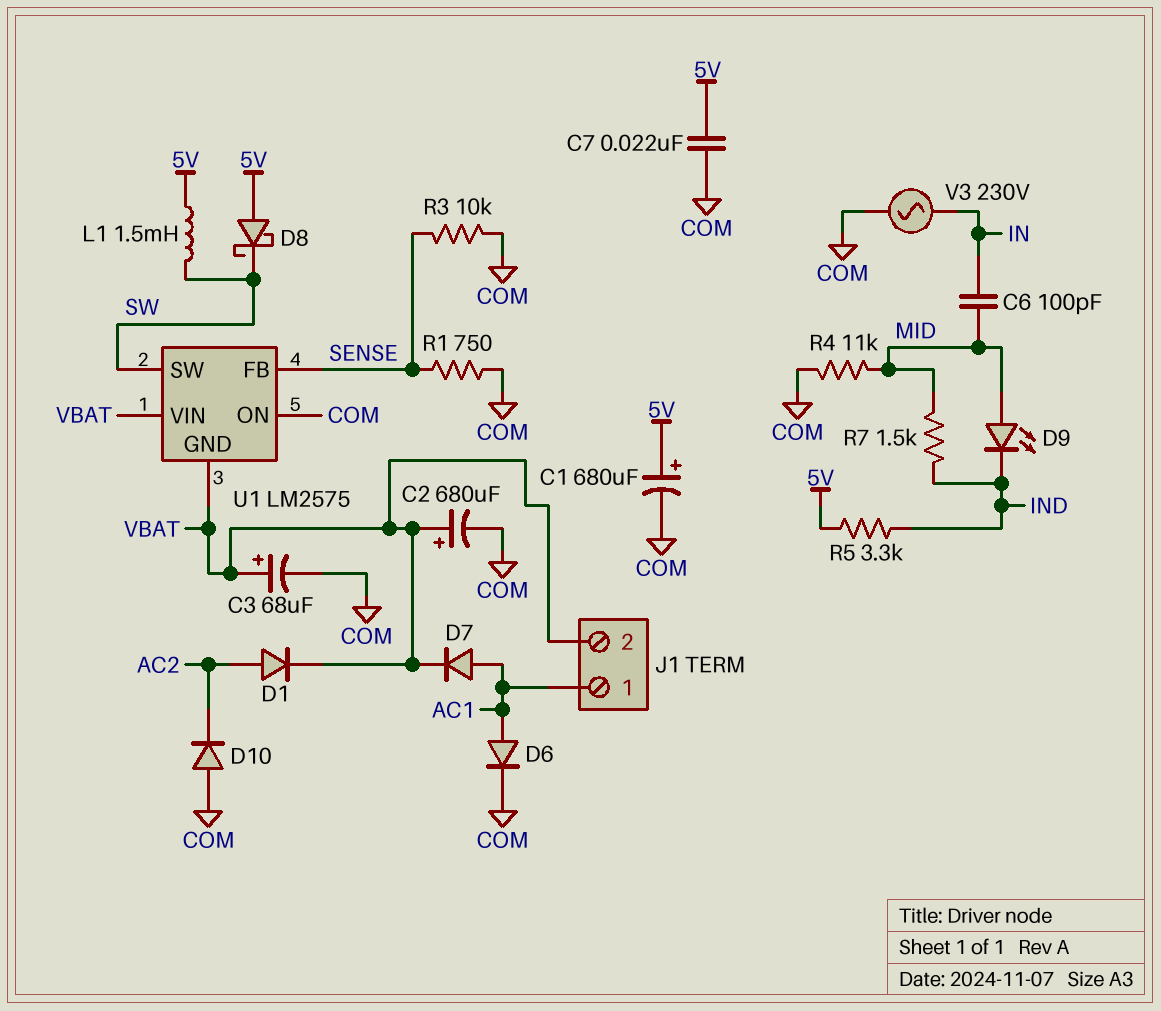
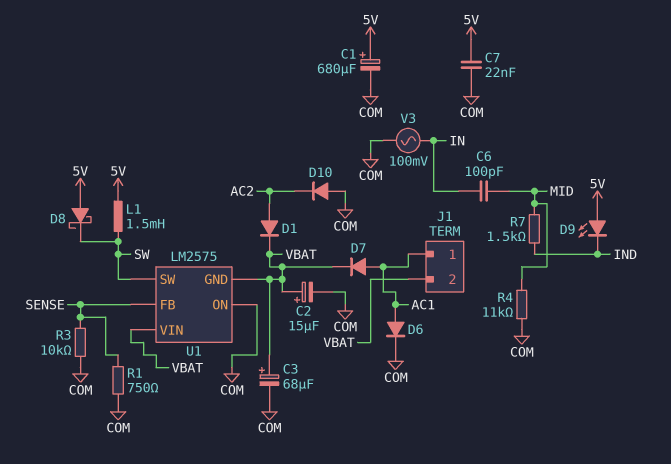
C2: 680uF (plus VBAT, minus COM) -> 15uF (plus VBAT, minus COM)
D9: LED (A MID, K IND) -> LED (A 5V, K IND)
R5: 3.3k (5V, IND) -> none
V3: AC 230V (COM, IN) -> AC 100mV (COM, IN)

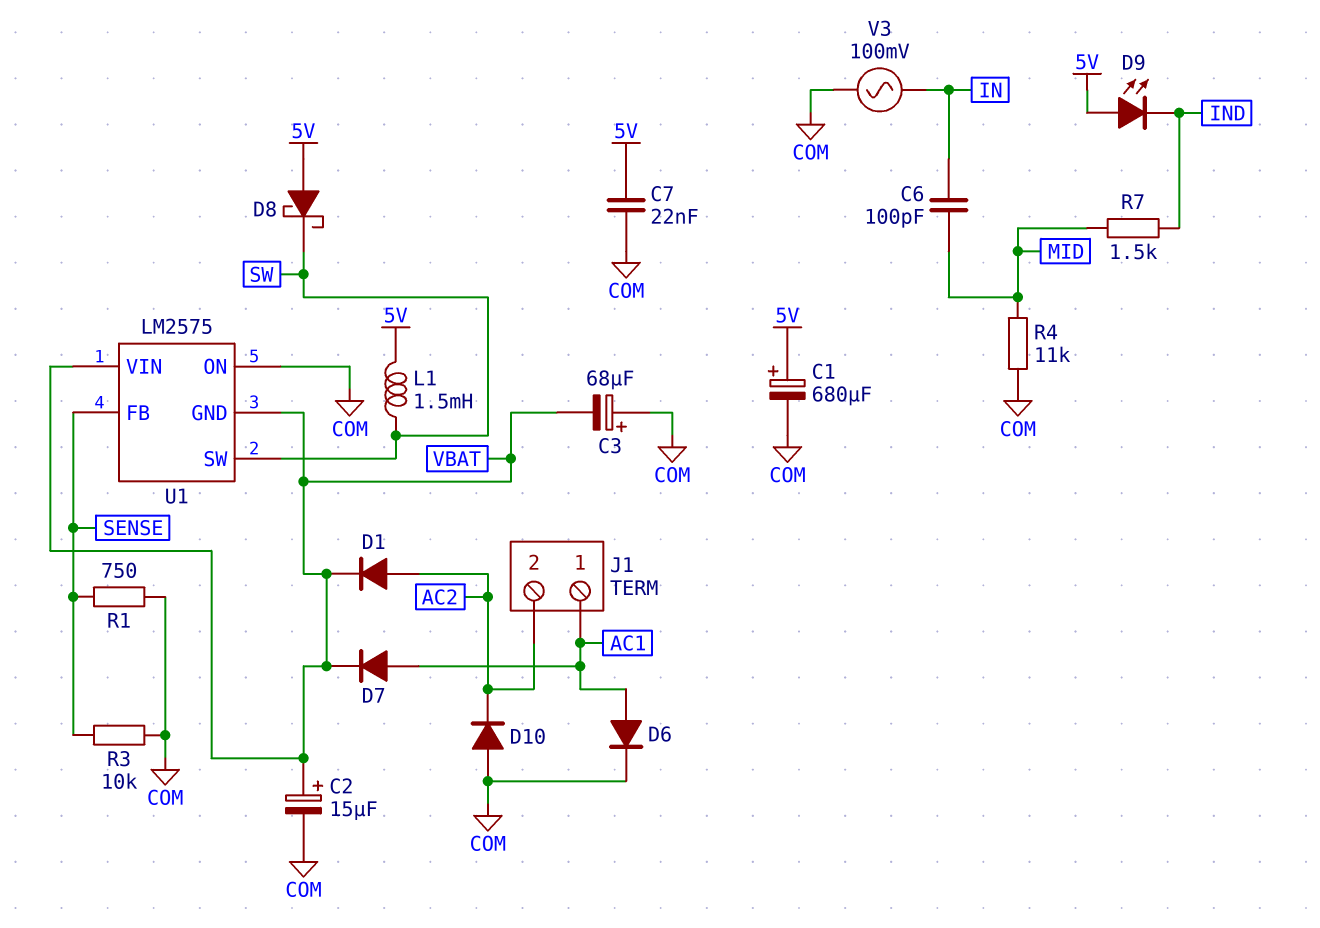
C3: 68uF (plus VBAT, minus COM) -> 68uF (plus COM, minus VBAT)
J1 pin 2: VBAT -> AC2

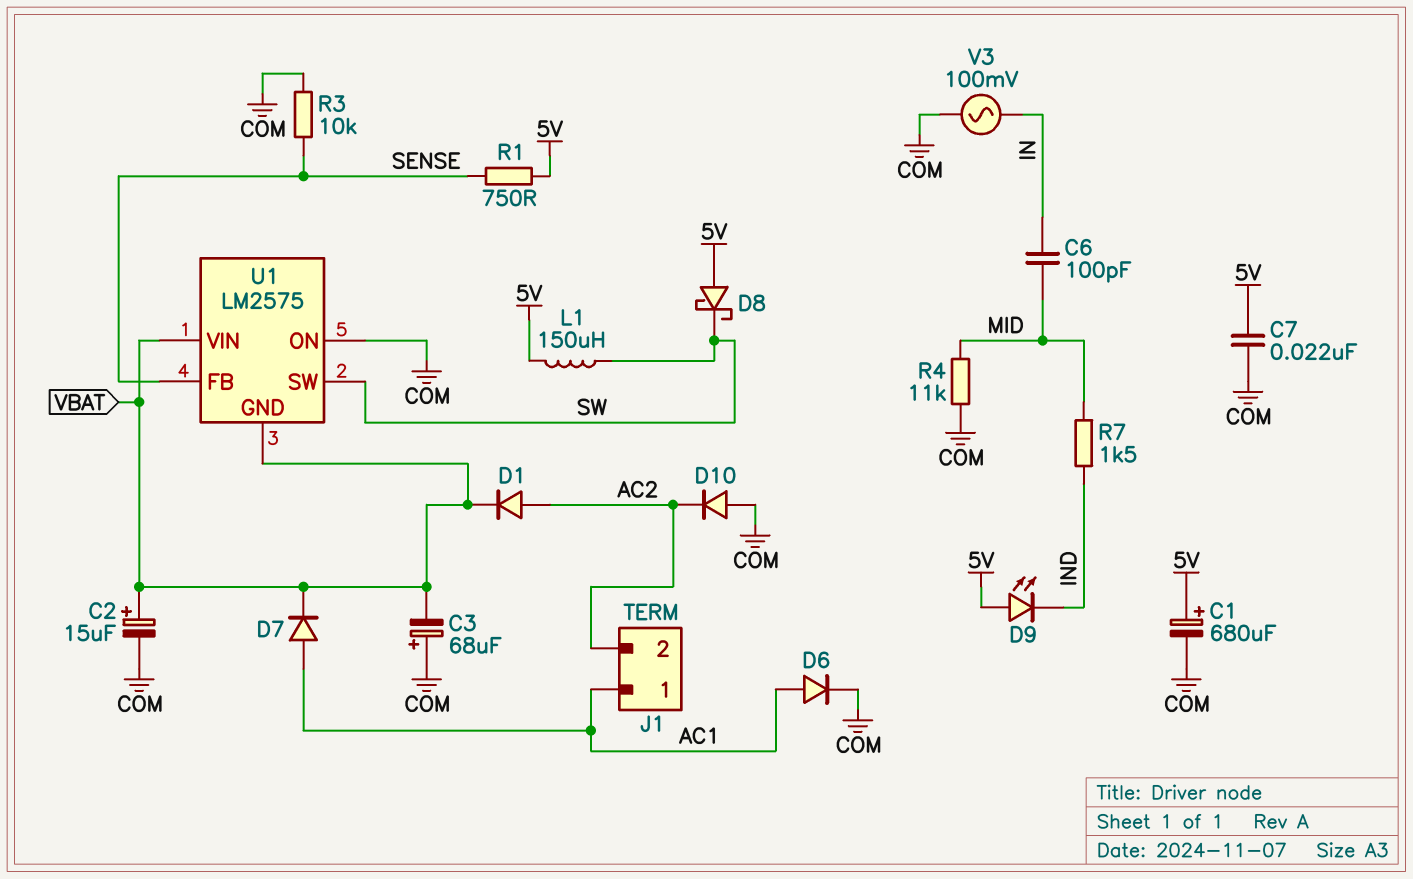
L1: 1.5mH (5V, SW) -> 150uH (5V, SW)
R1: 750 (COM, SENSE) -> 750 (5V, SENSE)

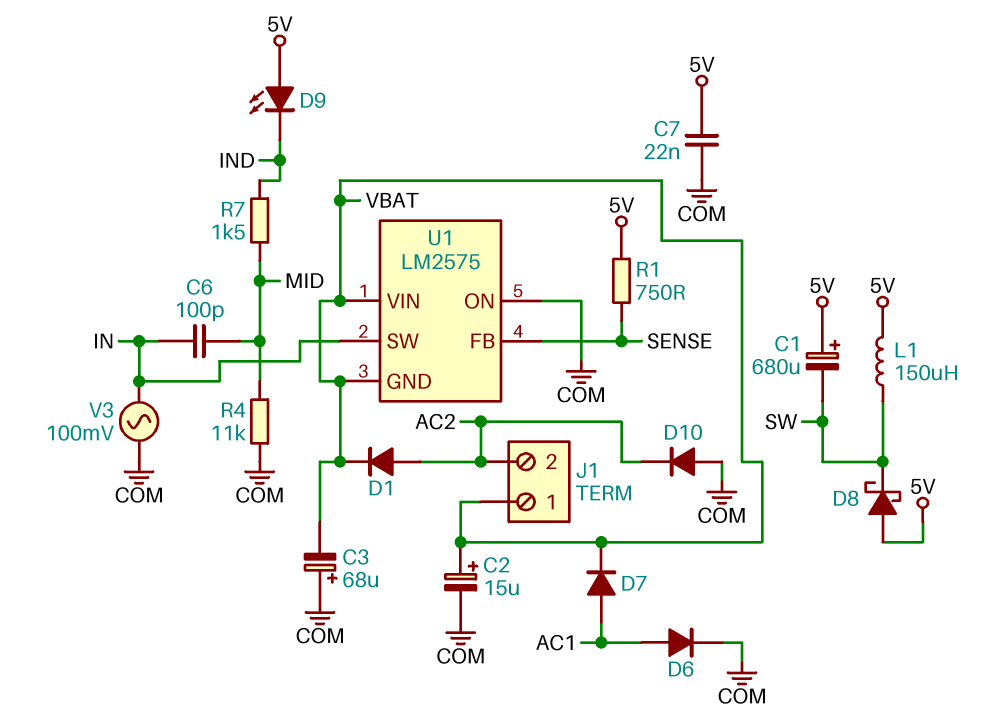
C1: 680uF (plus 5V, minus COM) -> 680uF (plus 5V, minus SW)
J1 pin 1: AC1 -> VBAT
R3: 10k (COM, SENSE) -> none
U1 pin SW: SW -> IN

